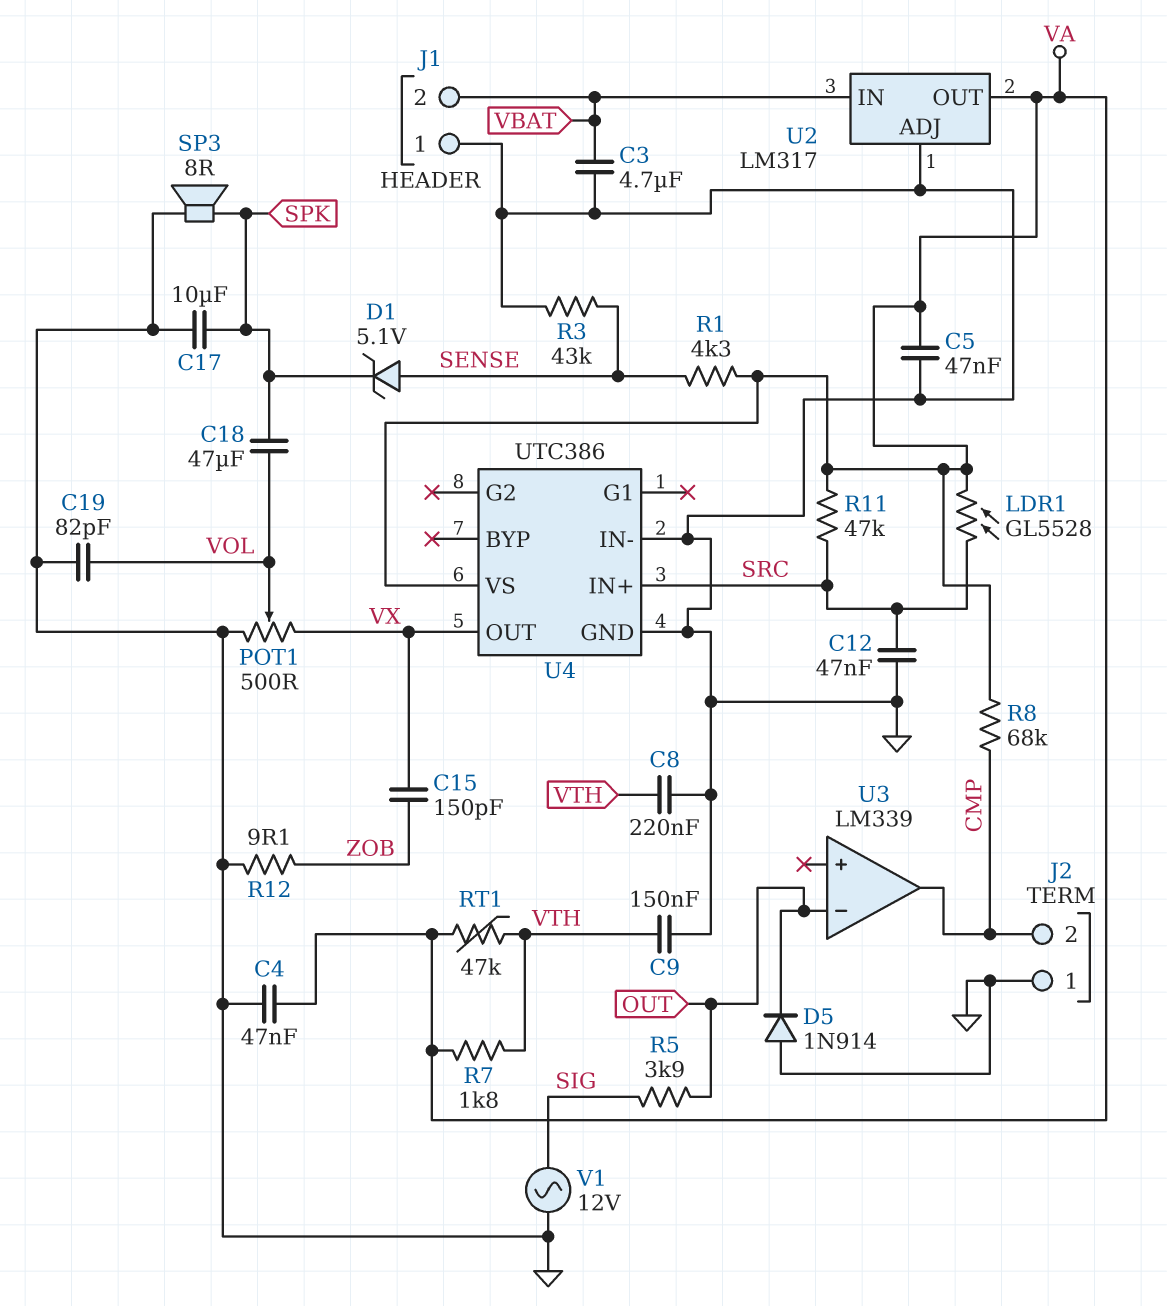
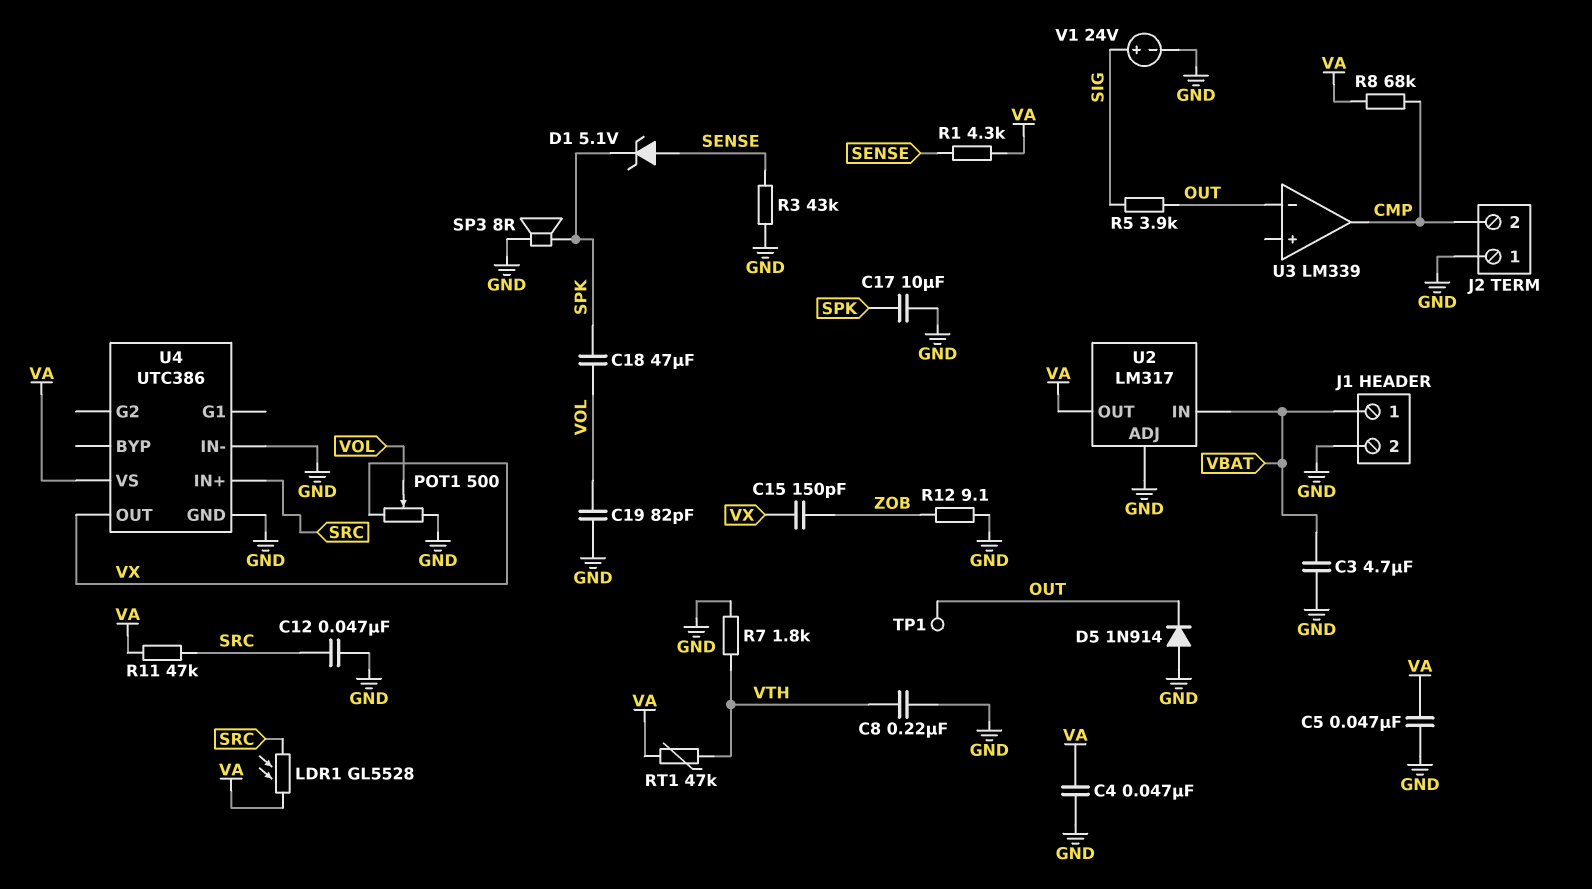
C9: 150nF (GND, VTH) -> none
J1 pin 1: GND -> VBAT
J1 pin 2: VBAT -> GND
R7: 1.8k (VA, VTH) -> 1.8k (GND, VTH)
TP1: none -> test point (OUT)
V1: AC 12V (GND, SIG) -> 24V (plus SIG, minus GND)

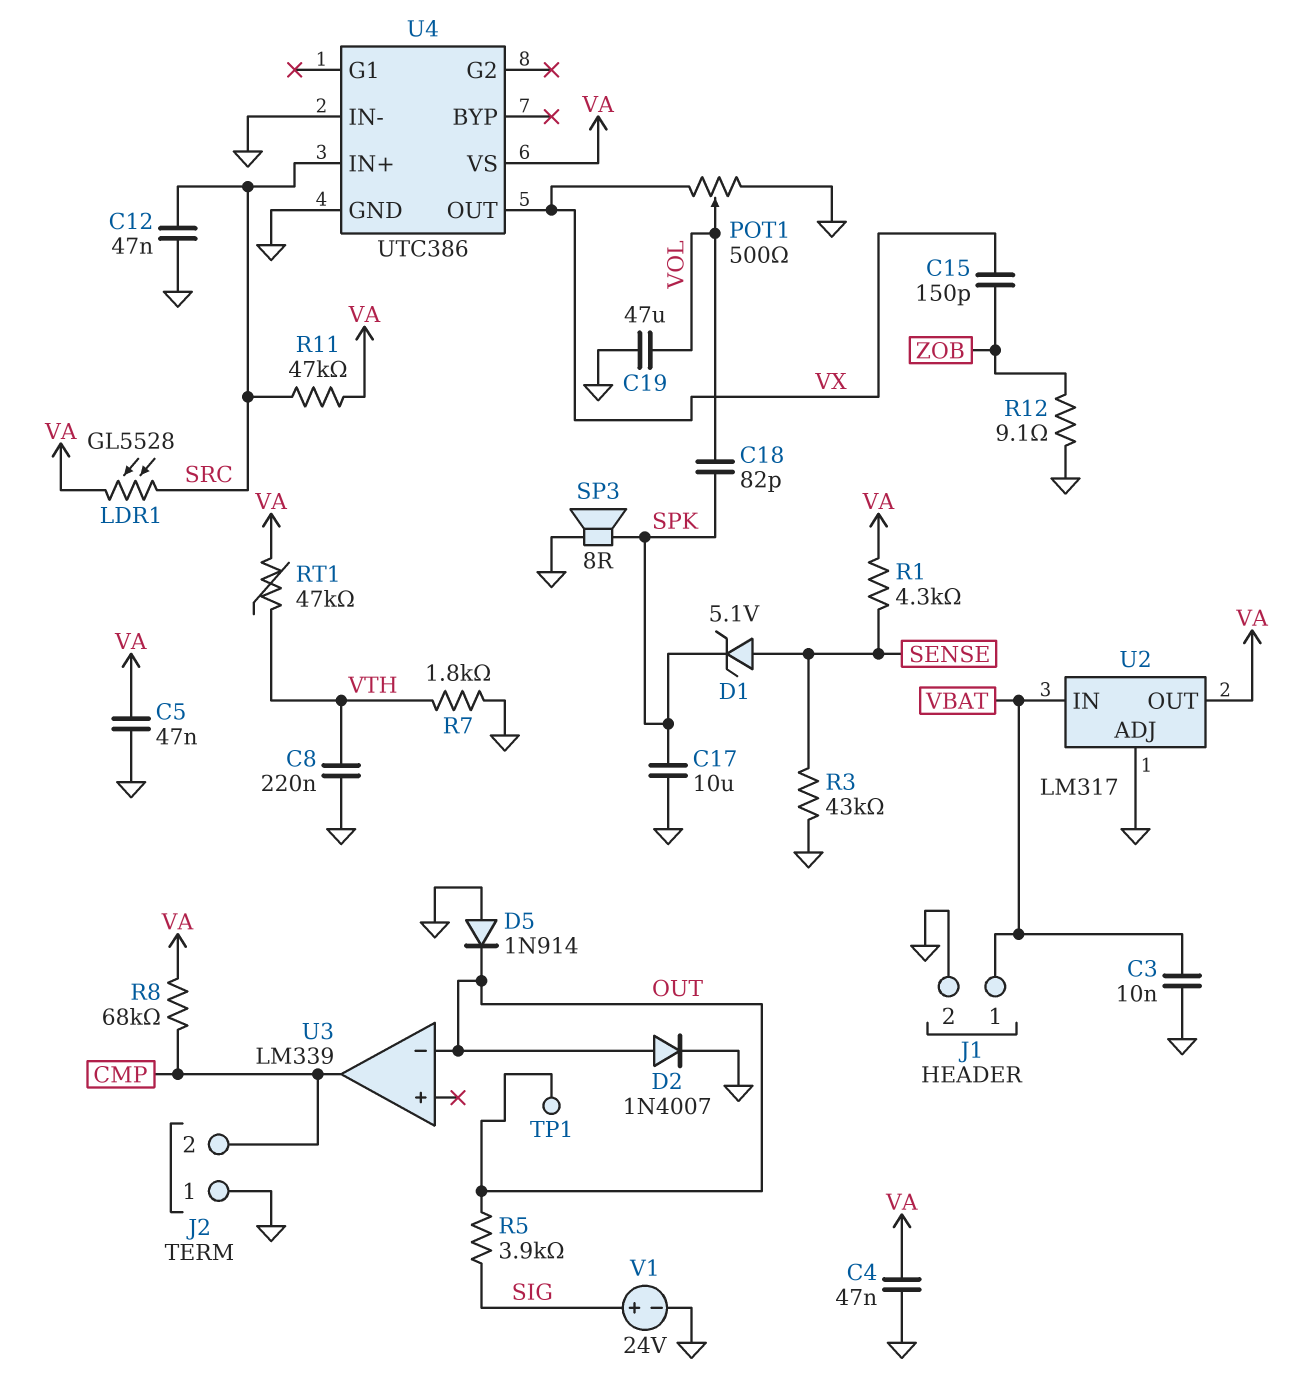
C3: 4.7uF (GND, VBAT) -> 10nF (GND, VBAT)
C18: 47uF (SPK, VOL) -> 82pF (SPK, VOL)
C19: 82pF (GND, VOL) -> 47uF (GND, VOL)
D2: none -> diode 1N4007 (A OUT, K GND)

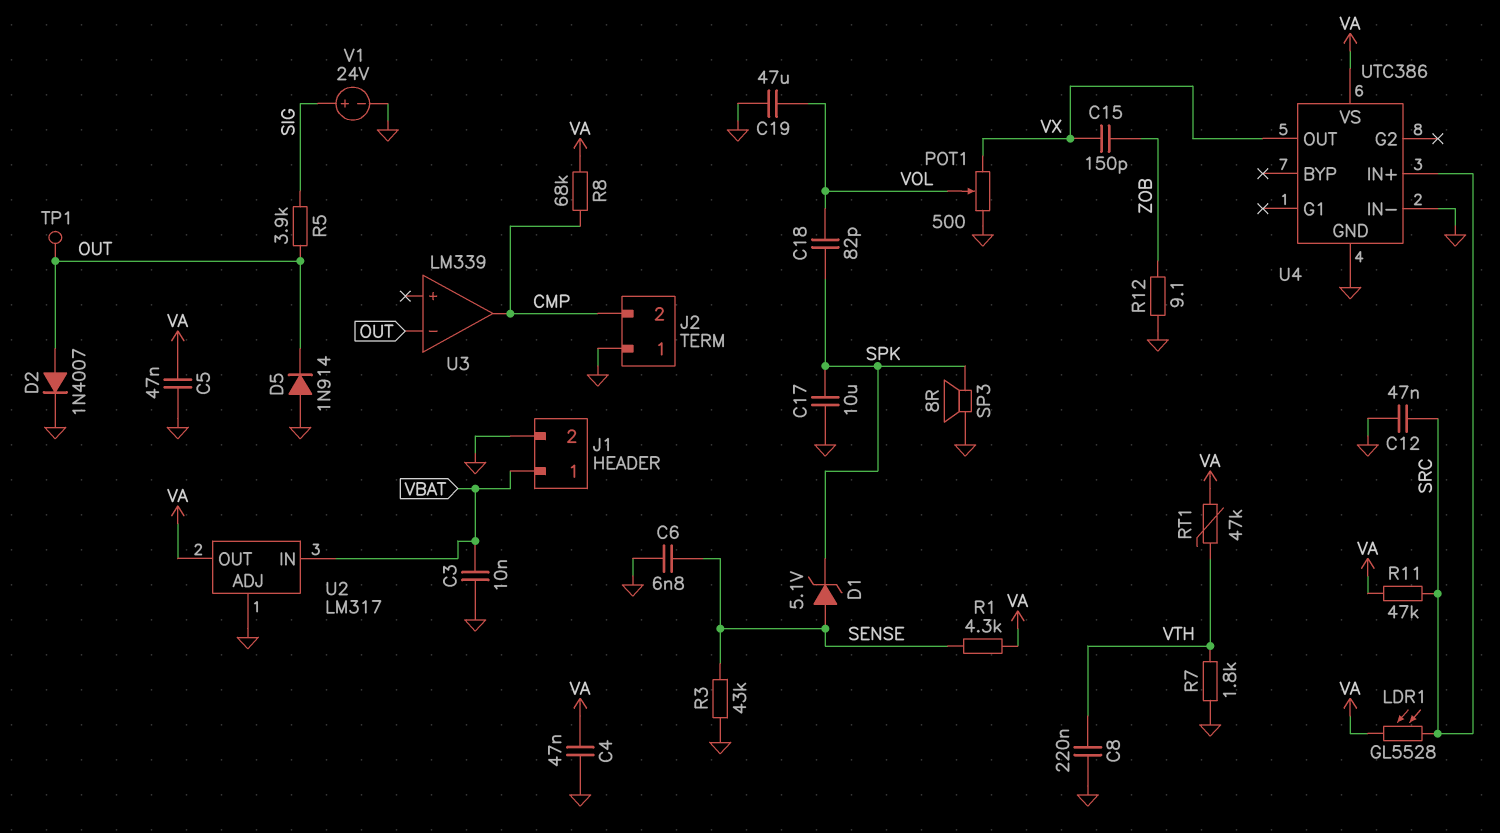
C6: none -> 6.8nF (GND, SENSE)

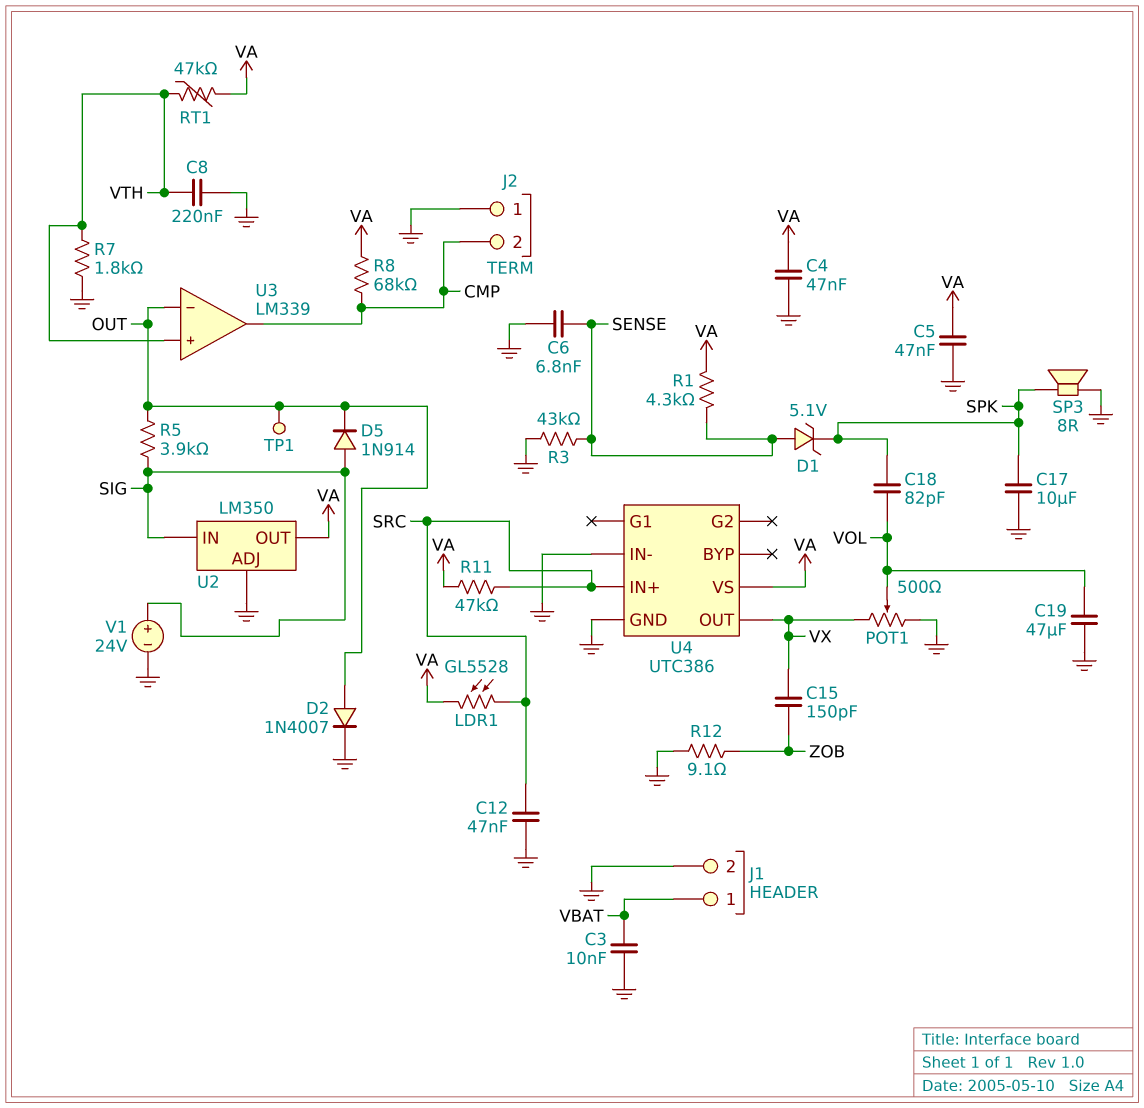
D5: diode 1N914 (A GND, K OUT) -> diode 1N914 (A SIG, K OUT)
U2: LM317 -> LM350
U2 pin IN: VBAT -> SIG
U3 pin in+: none -> VTH

